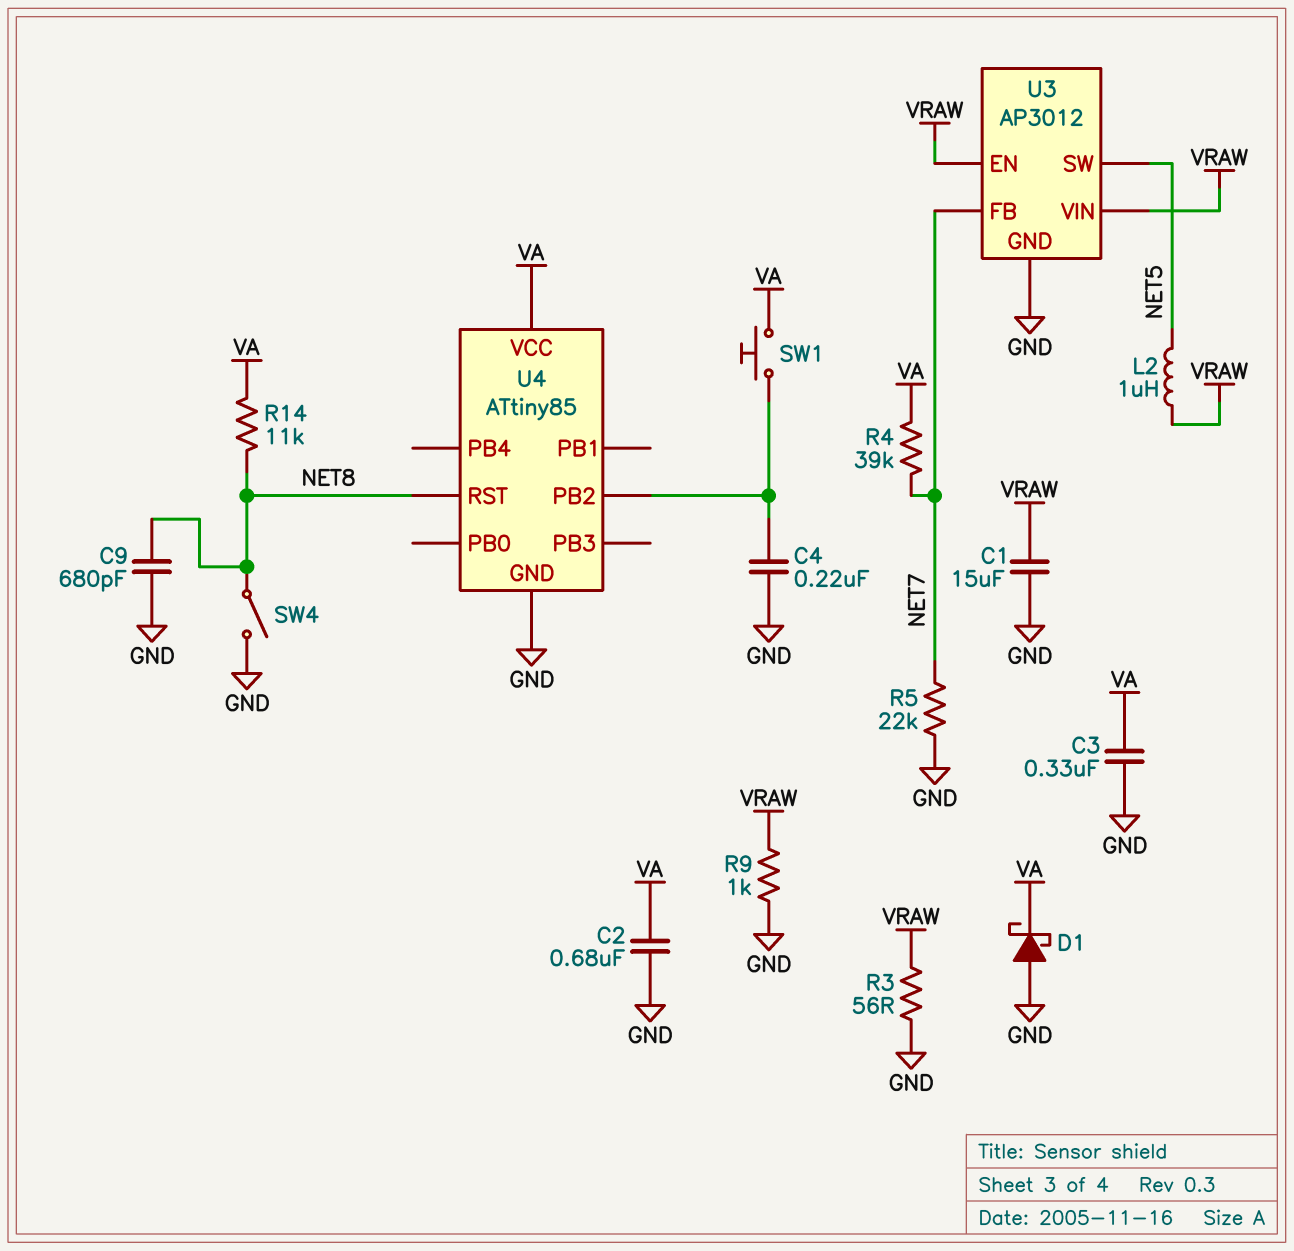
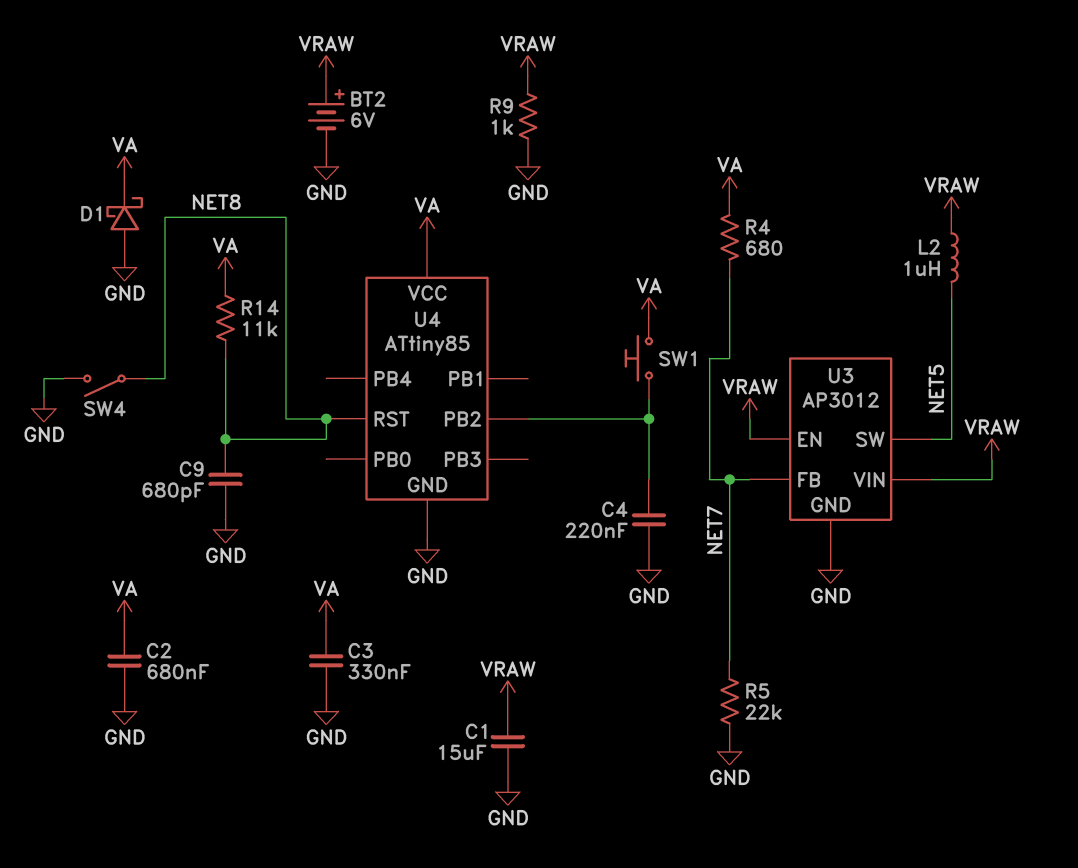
BT2: none -> 6V (plus VRAW, minus GND)
R3: 56 (GND, VRAW) -> none
R4: 39k (NET7, VA) -> 680 (NET7, VA)

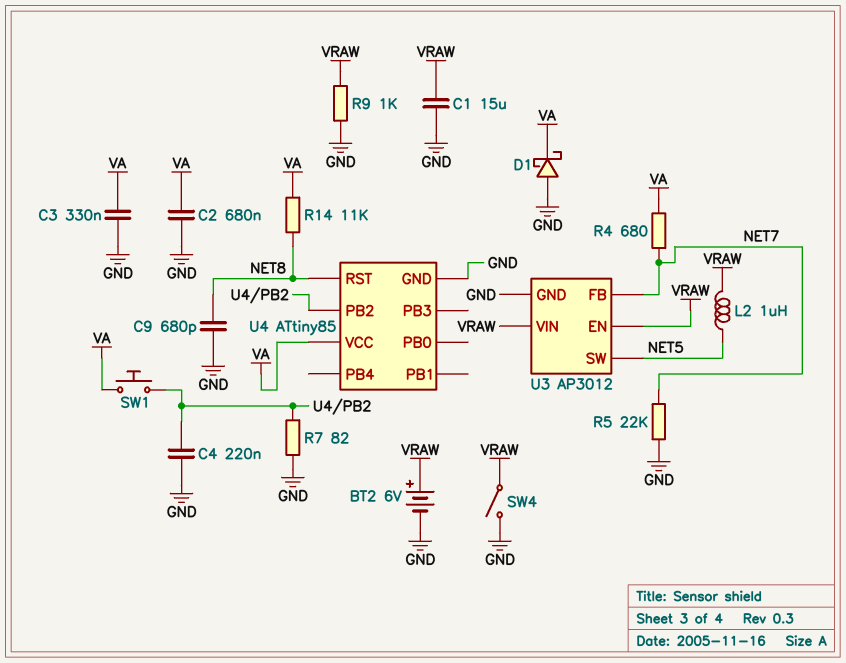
R7: none -> 82 (GND, U4/PB2)
SW4: switch (GND, NET8) -> switch (GND, VRAW)

